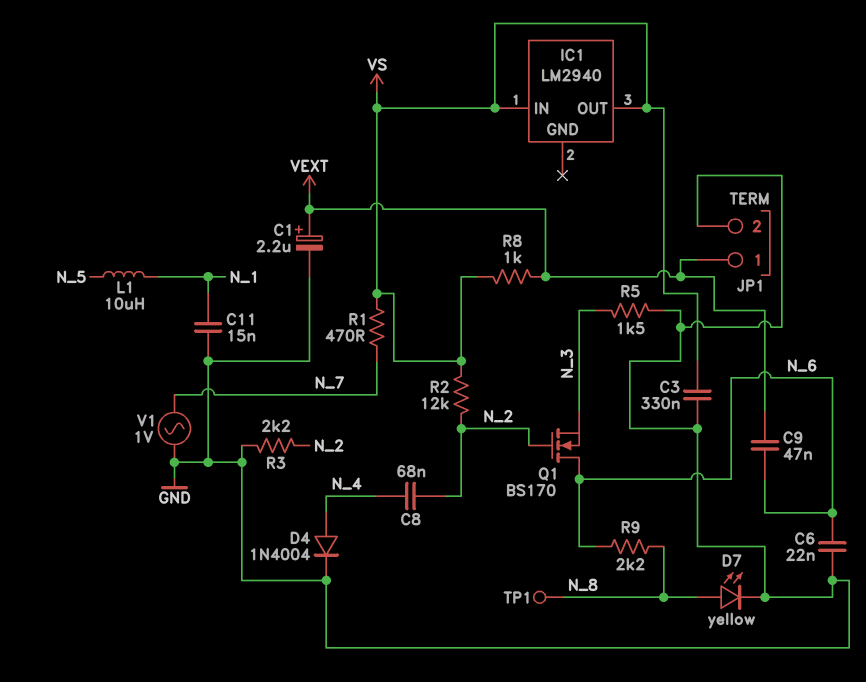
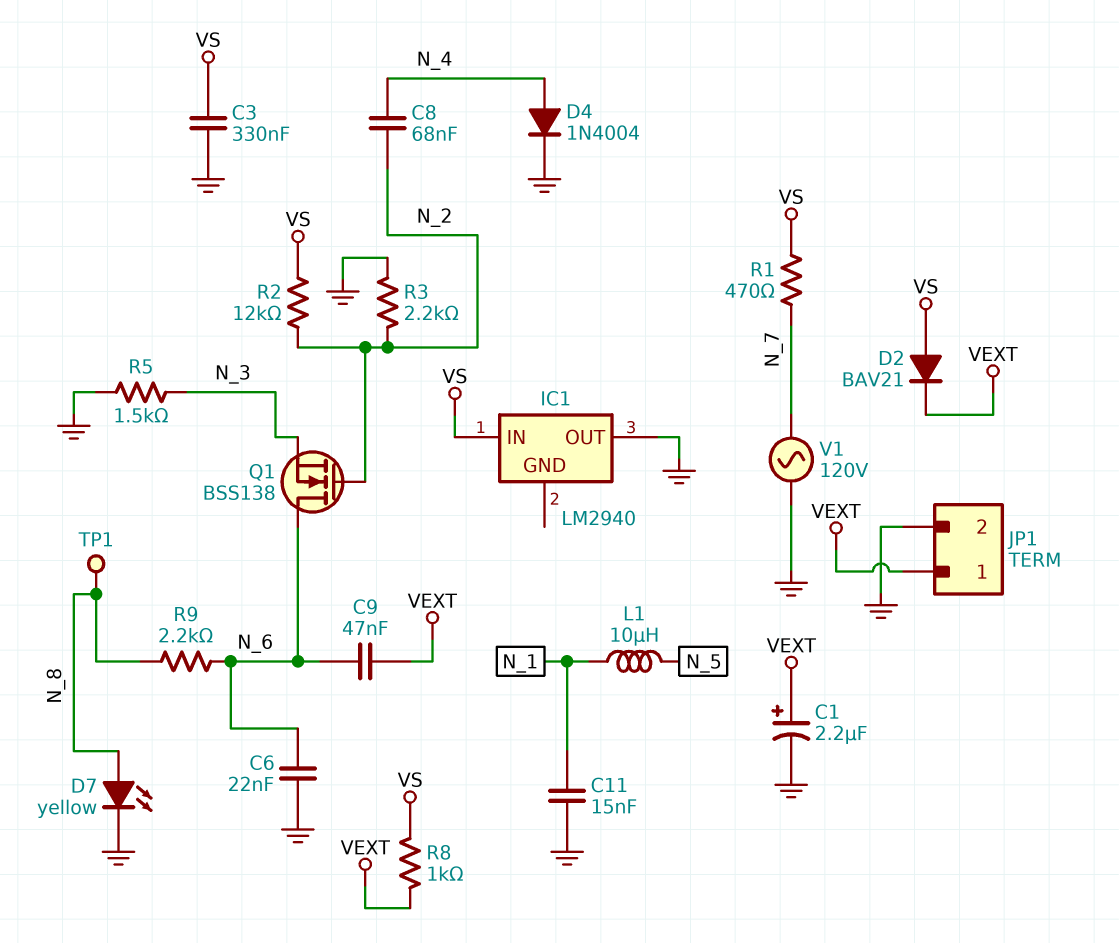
D2: none -> diode BAV21 (A VS, K VEXT)
IC1 pin OUT: VS -> GND
Q1: NMOS BS170 (G N_2, D N_6, S N_3) -> NMOS BSS138 (G N_2, D N_6, S N_3)
V1: AC 1V (GND, N_7) -> AC 120V (GND, N_7)

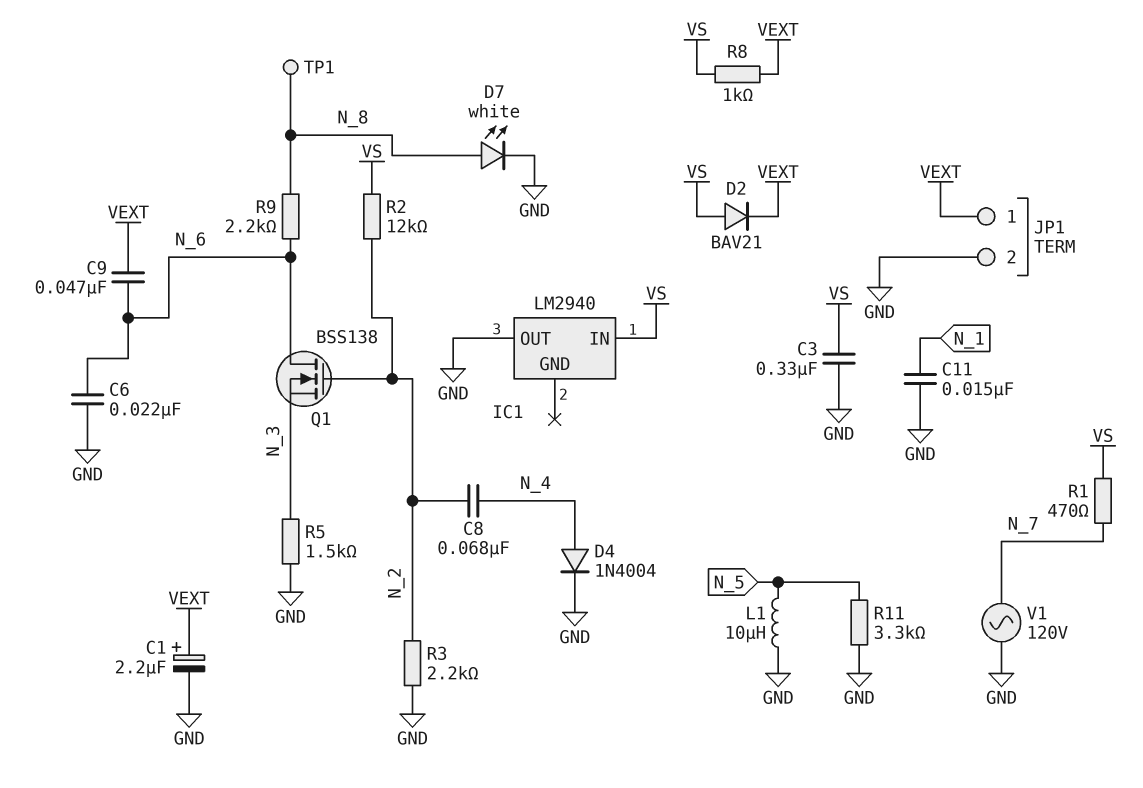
D7: LED yellow (A N_8, K GND) -> LED white (A N_8, K GND)
L1: 10uH (N_1, N_5) -> 10uH (GND, N_5)
R11: none -> 3.3k (GND, N_5)

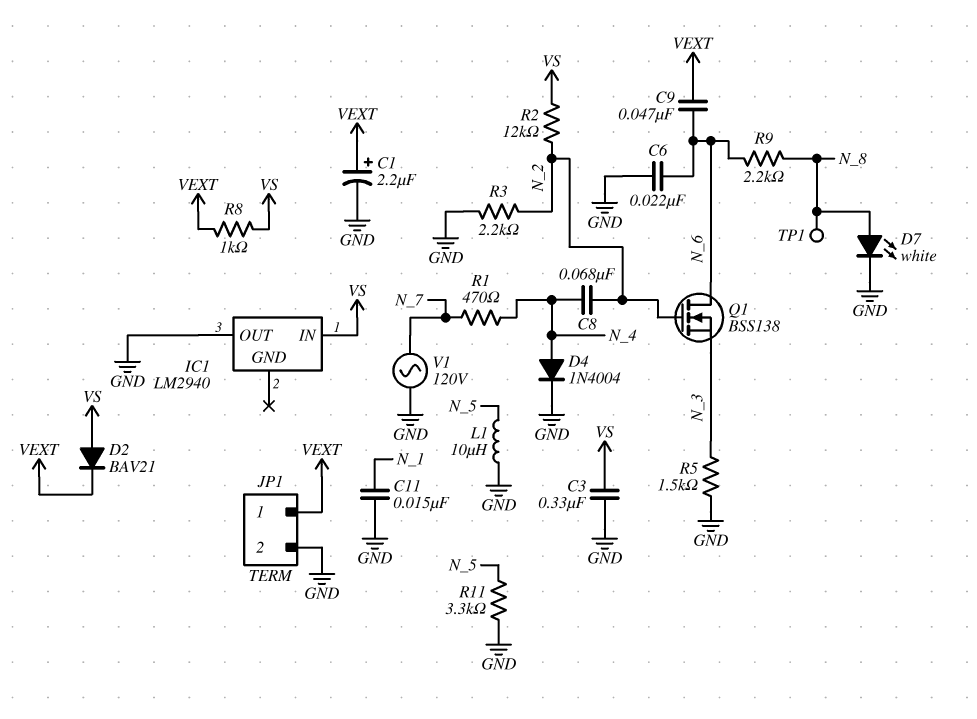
R1: 470 (N_7, VS) -> 470 (N_4, N_7)

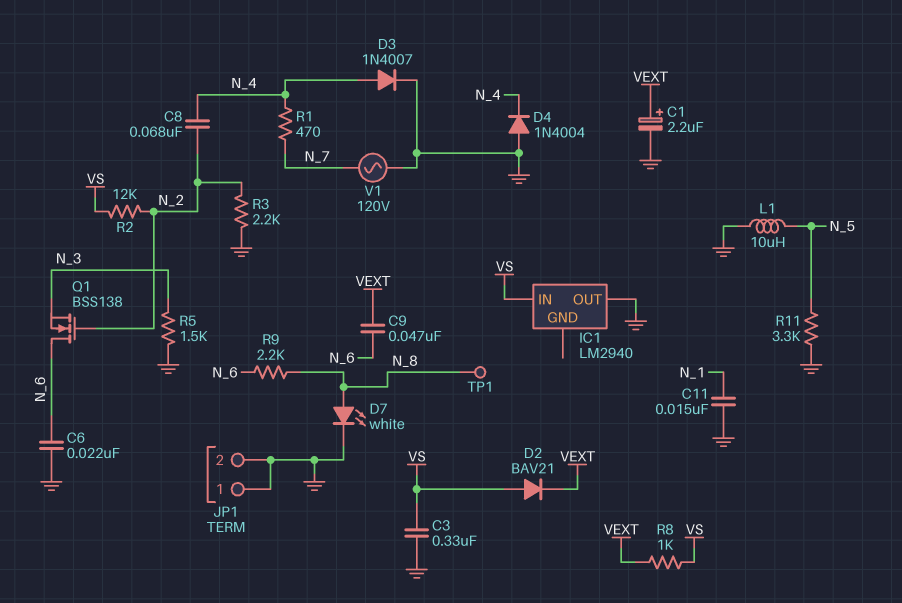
D3: none -> diode 1N4007 (A N_4, K GND)
D4: diode 1N4004 (A N_4, K GND) -> diode 1N4004 (A GND, K N_4)
JP1 pin 1: VEXT -> GND

